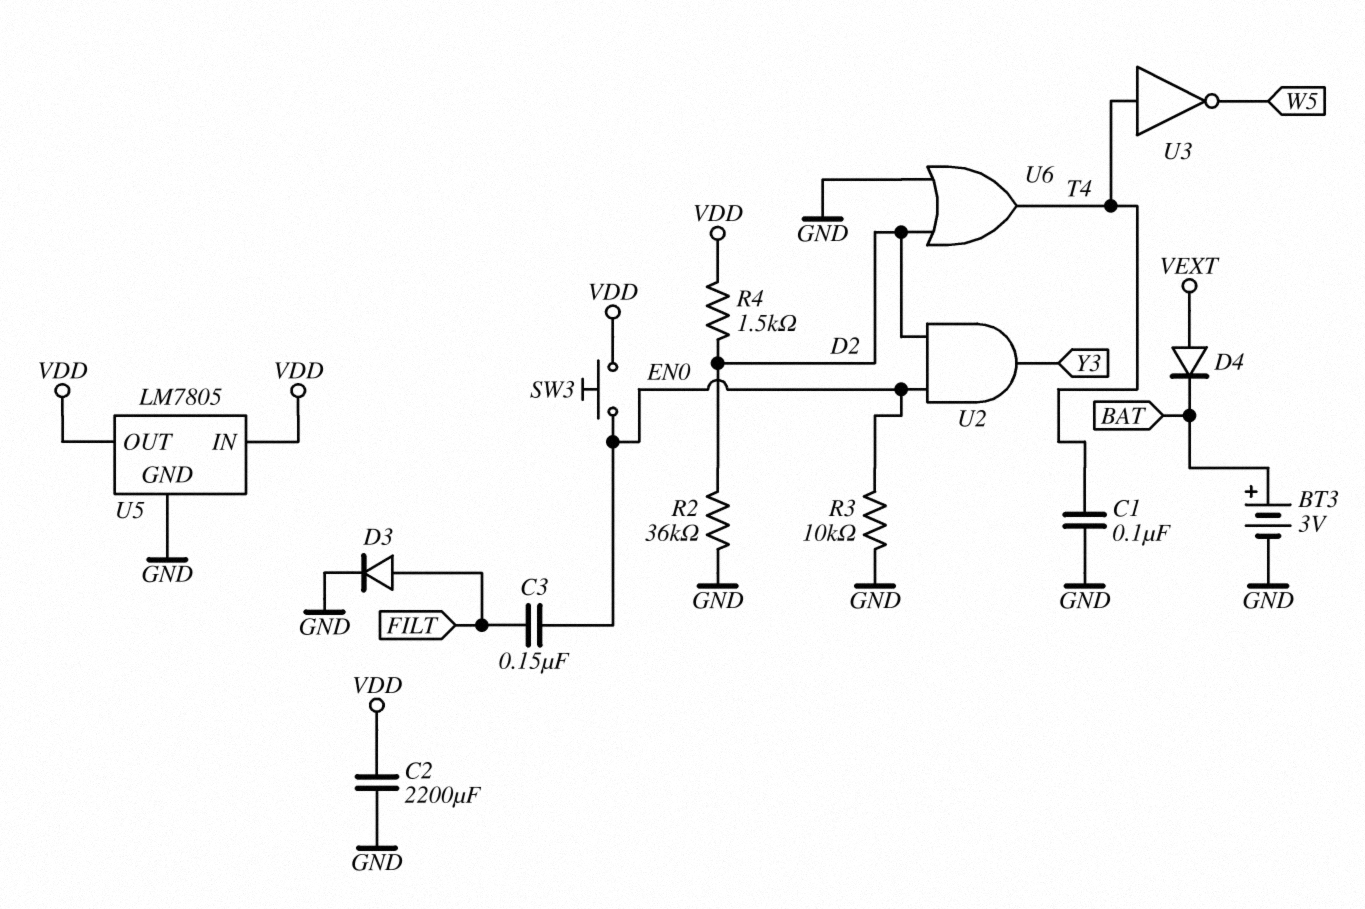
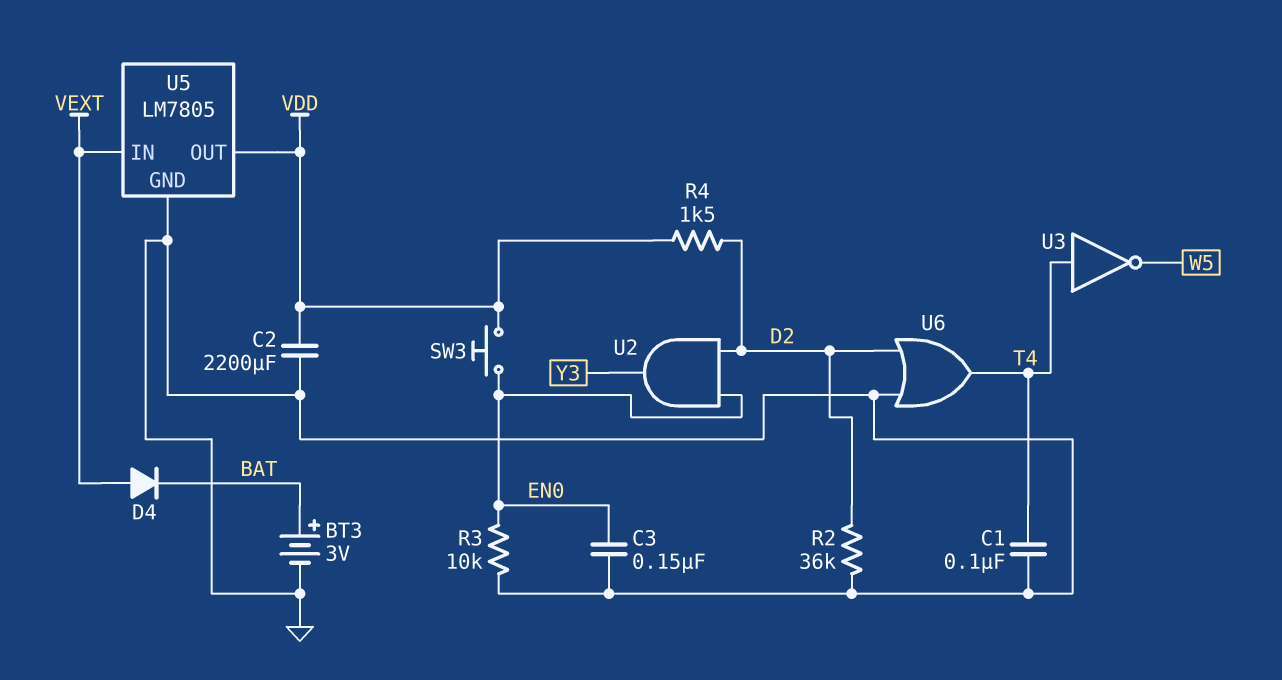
C3: 150nF (EN0, FILT) -> 150nF (EN0, GND)
D3: diode (A FILT, K GND) -> none
U5 pin IN: VDD -> VEXT

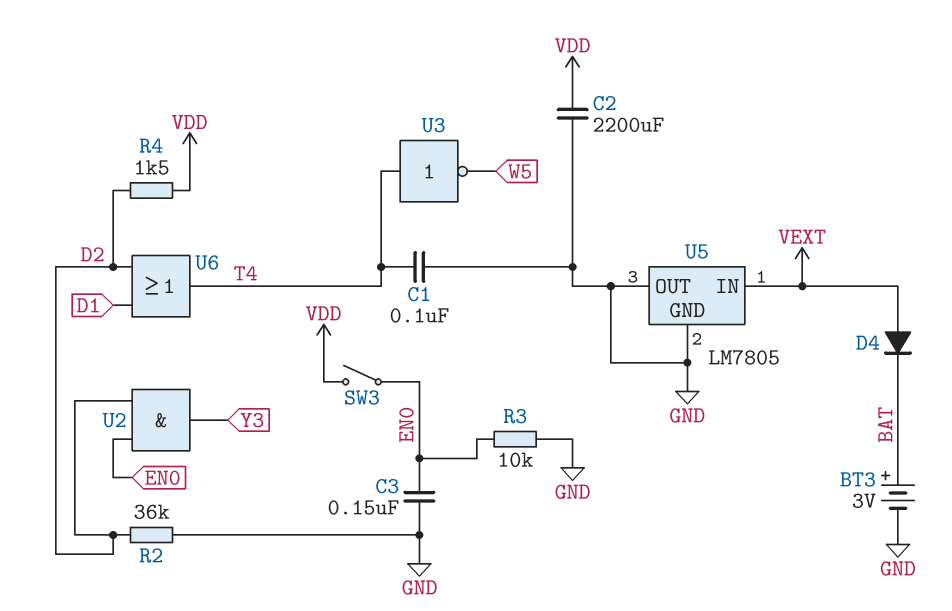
SW3: button (EN0, VDD) -> switch (EN0, VDD)
U5 pin OUT: VDD -> GND
U6: OR (in D2, in GND, out T4) -> OR (in D1, in D2, out T4)

